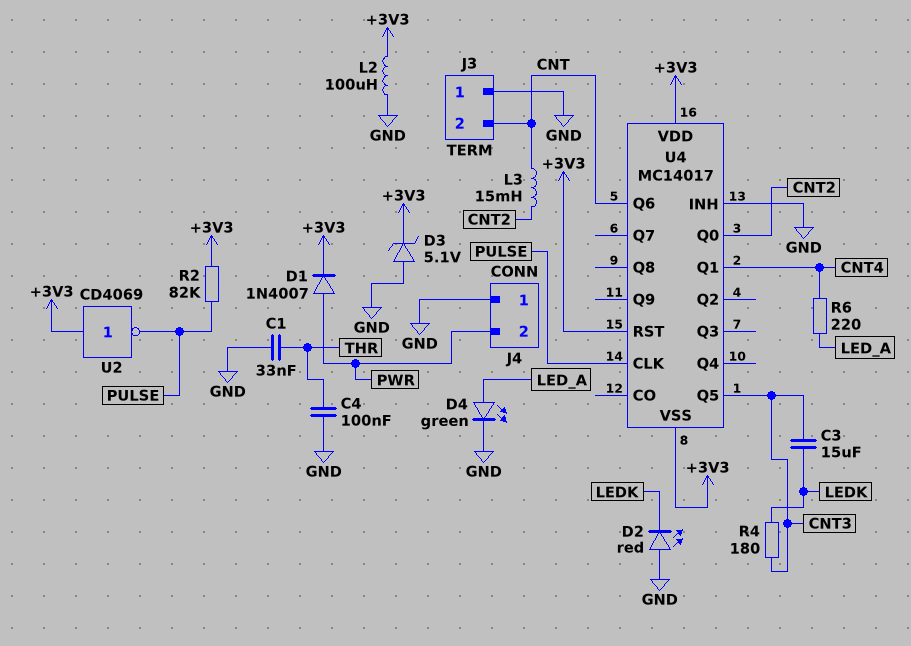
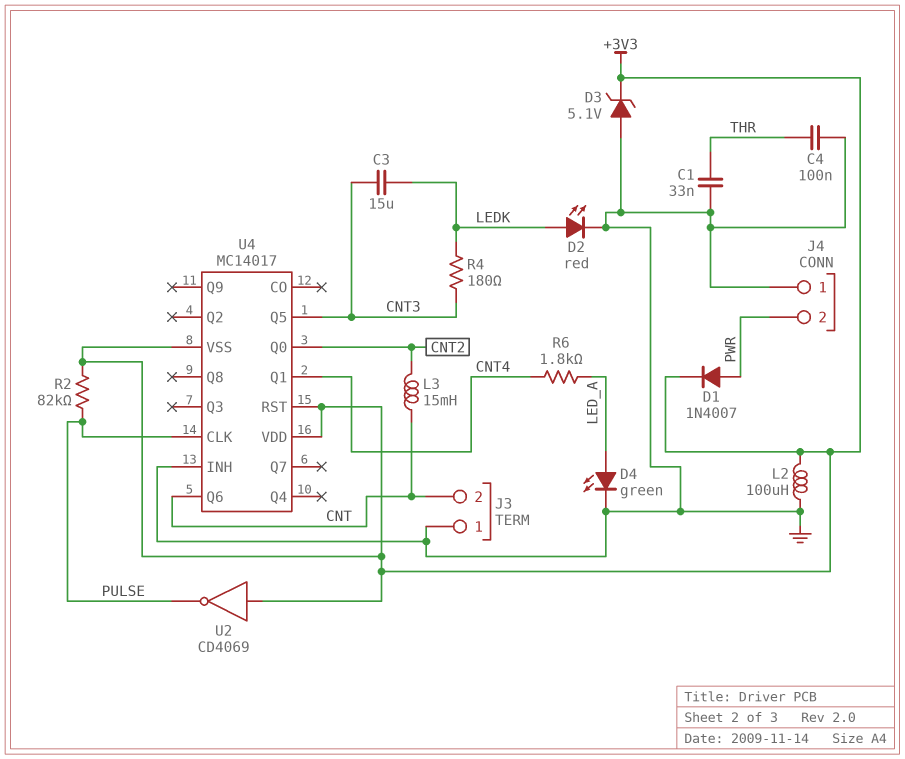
D2: LED red (A GND, K LEDK) -> LED red (A LEDK, K GND)
R6: 220 (CNT4, LED_A) -> 1.8k (CNT4, LED_A)

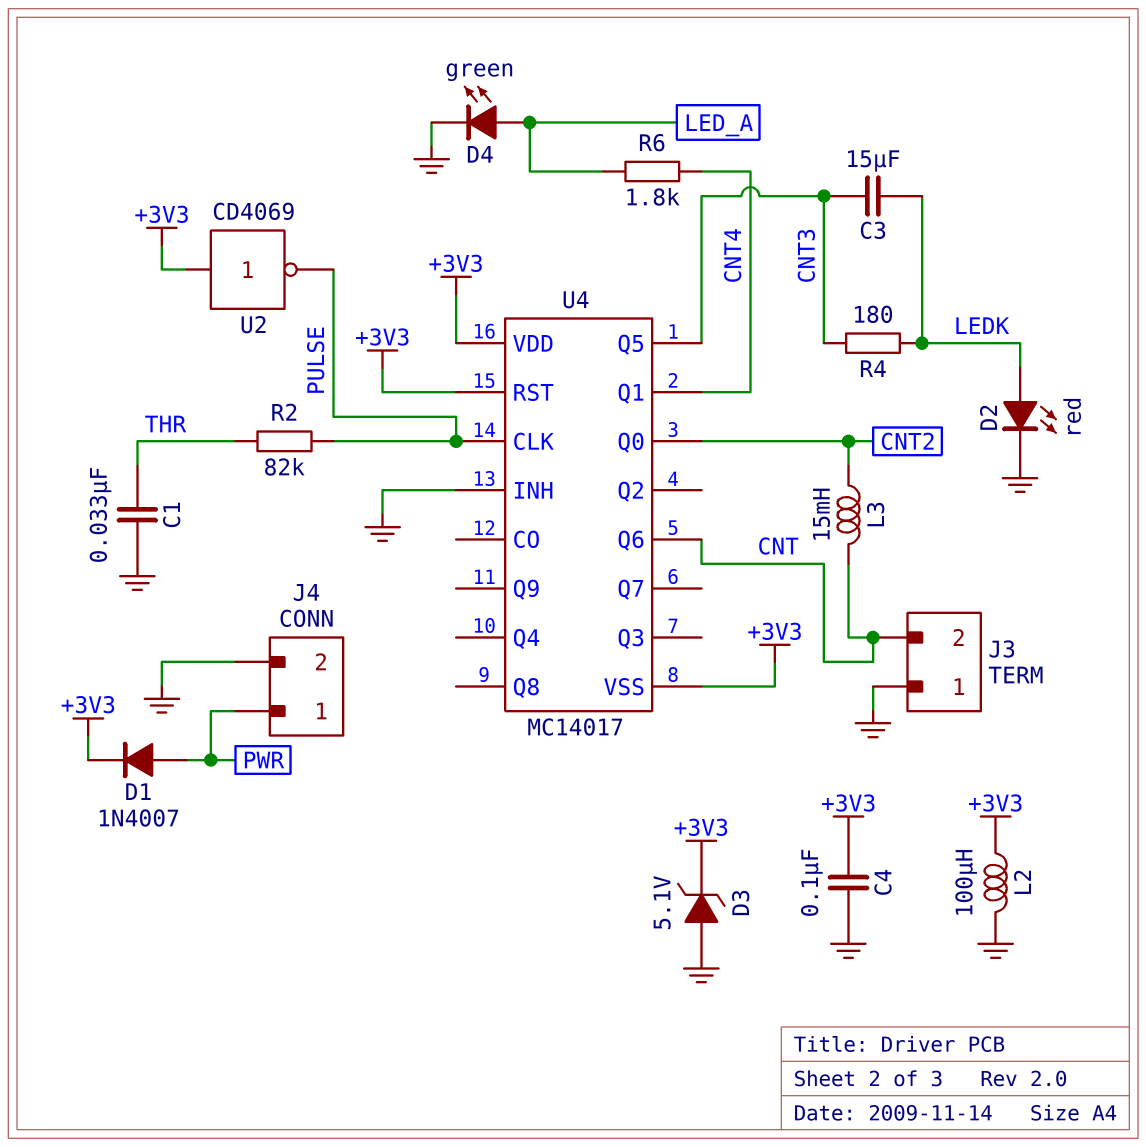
C4: 100nF (GND, THR) -> 100nF (+3V3, GND)
J4 pin 1: GND -> PWR
J4 pin 2: PWR -> GND
R2: 82k (+3V3, PULSE) -> 82k (PULSE, THR)

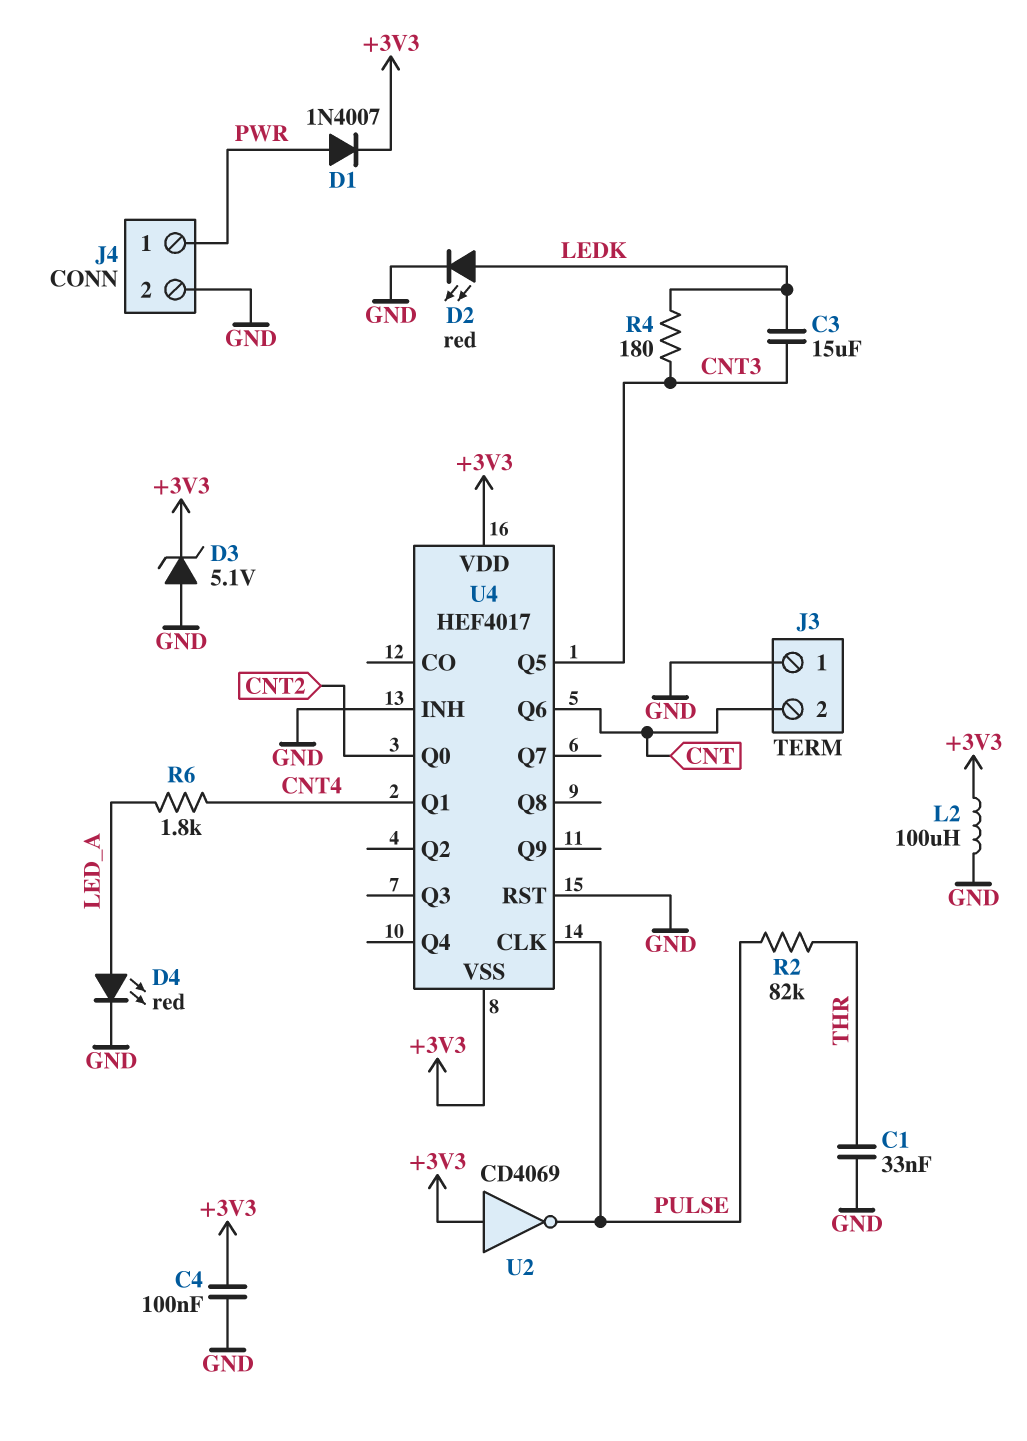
D4: LED green (A LED_A, K GND) -> LED red (A LED_A, K GND)
L3: 15mH (CNT, CNT2) -> none
U4: MC14017 -> HEF4017
U4 pin RST: +3V3 -> GND

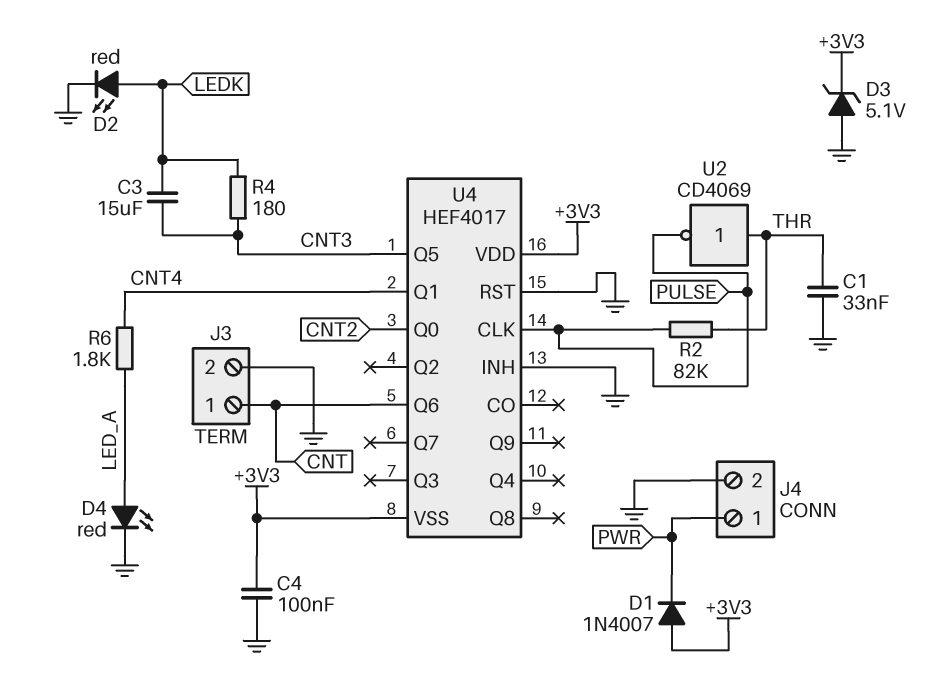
D1: diode 1N4007 (A PWR, K +3V3) -> diode 1N4007 (A +3V3, K PWR)
J3 pin 1: GND -> CNT
J3 pin 2: CNT -> GND
L2: 100uH (+3V3, GND) -> none
U2: NOT CD4069 (in +3V3, out PULSE) -> NOT CD4069 (in THR, out PULSE)

